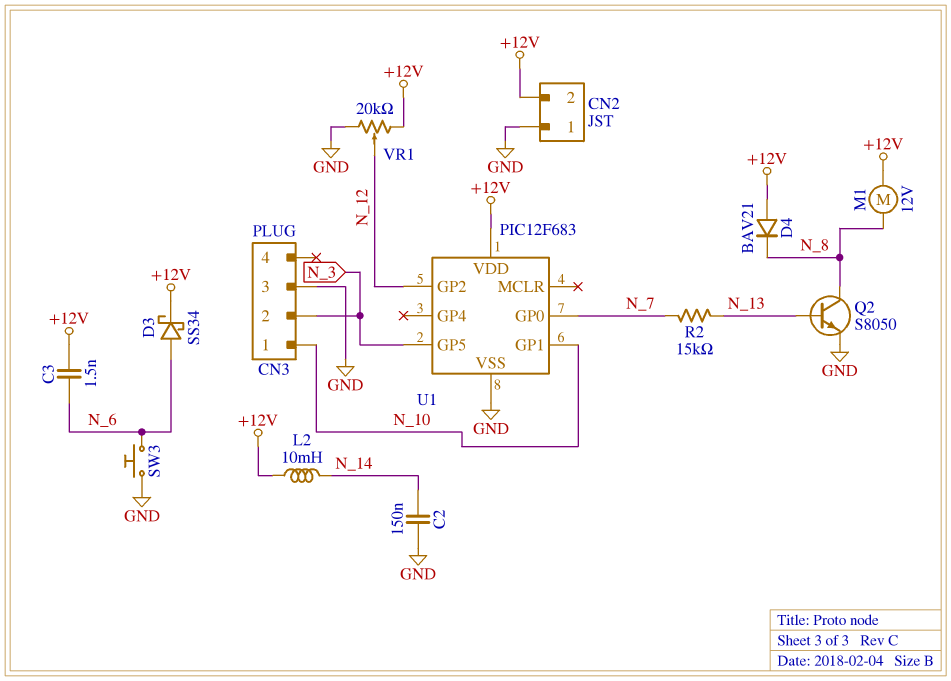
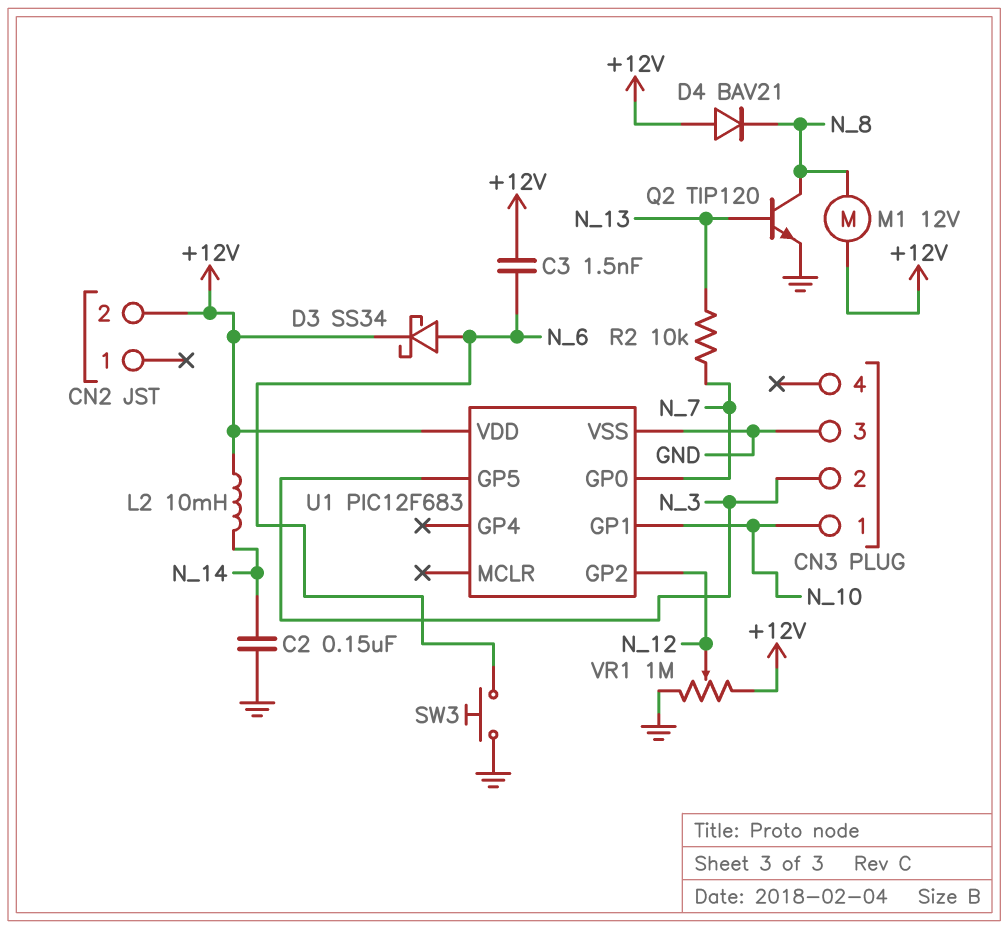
CN2 pin 1: GND -> none
Q2: NPN S8050 (B N_13, C N_8, E GND) -> NPN TIP120 (B N_13, C N_8, E GND)
R2: 15k (N_7, N_13) -> 10k (N_7, N_13)
VR1: 20k (+12V, GND, wiper N_12) -> 1M (+12V, GND, wiper N_12)

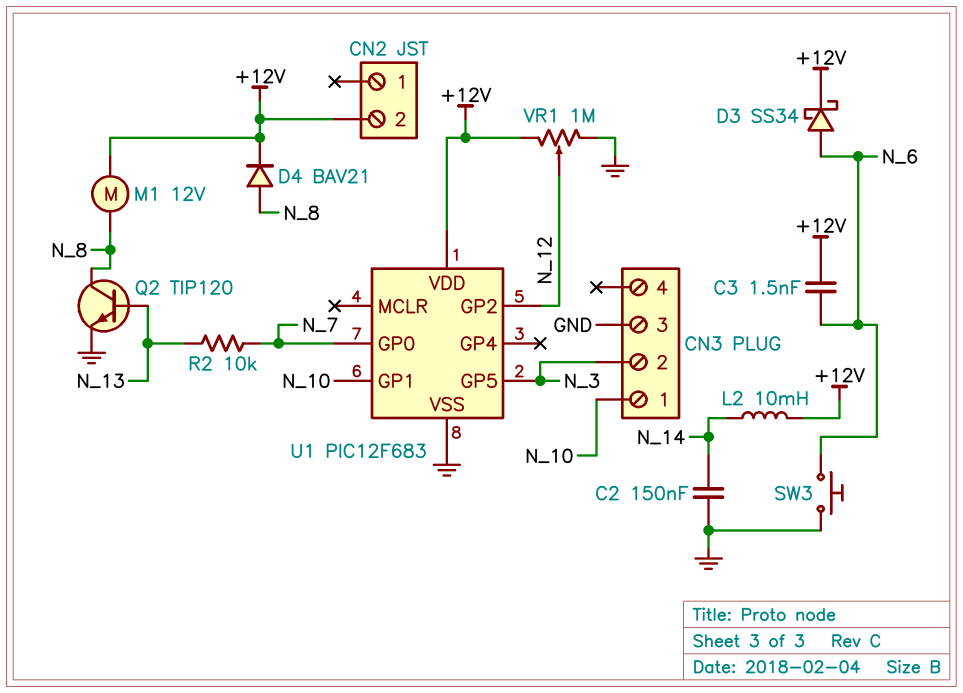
D4: diode BAV21 (A +12V, K N_8) -> diode BAV21 (A N_8, K +12V)

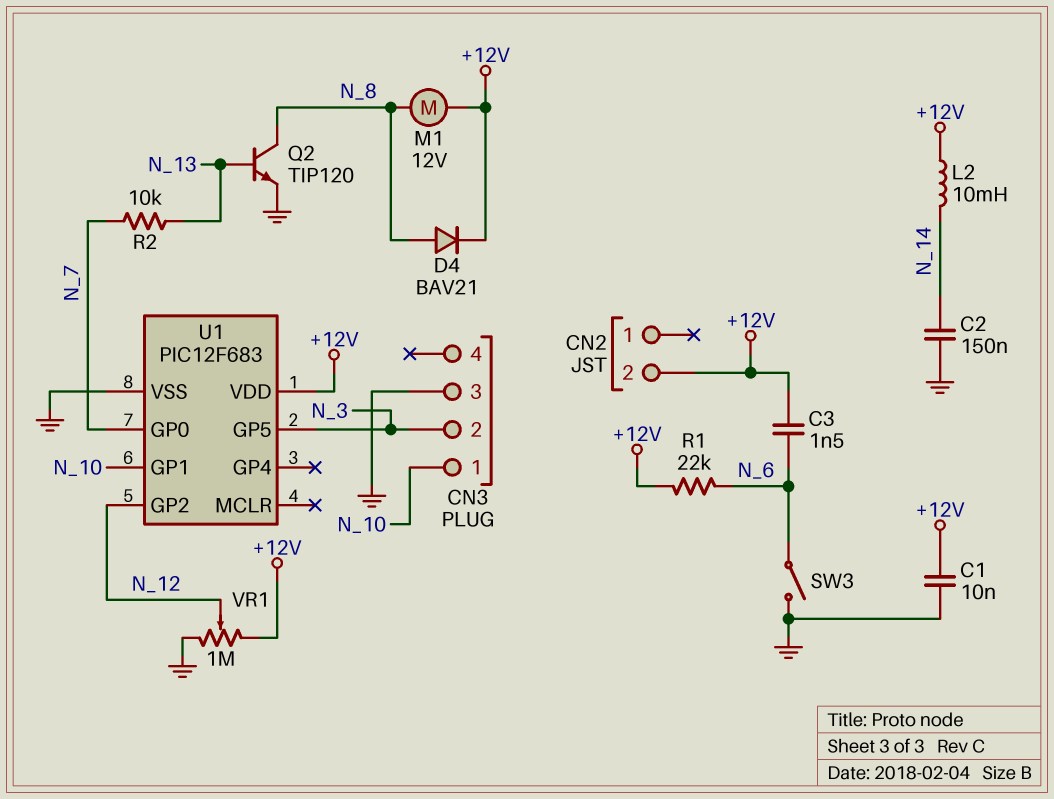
C1: none -> 10nF (+12V, GND)
D3: schottky SS34 (A N_6, K +12V) -> none
R1: none -> 22k (+12V, N_6)
SW3: button (GND, N_6) -> switch (GND, N_6)

